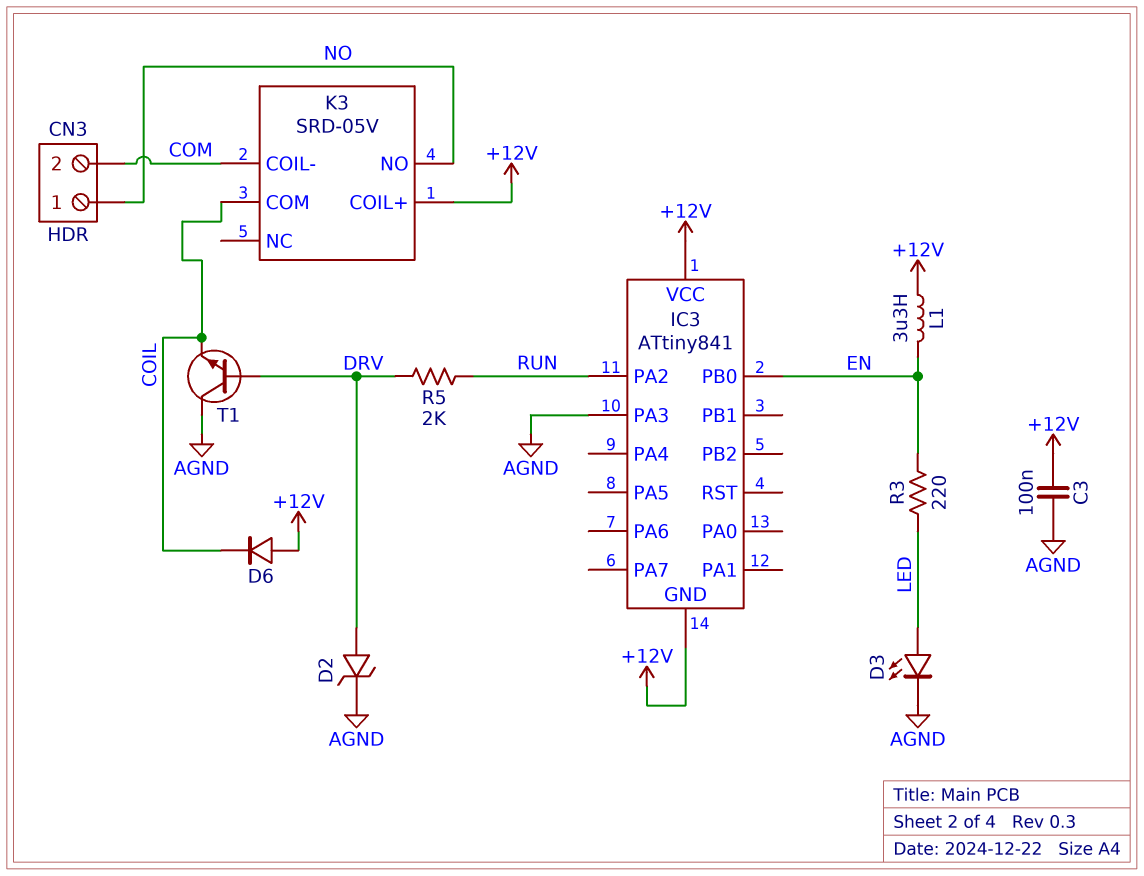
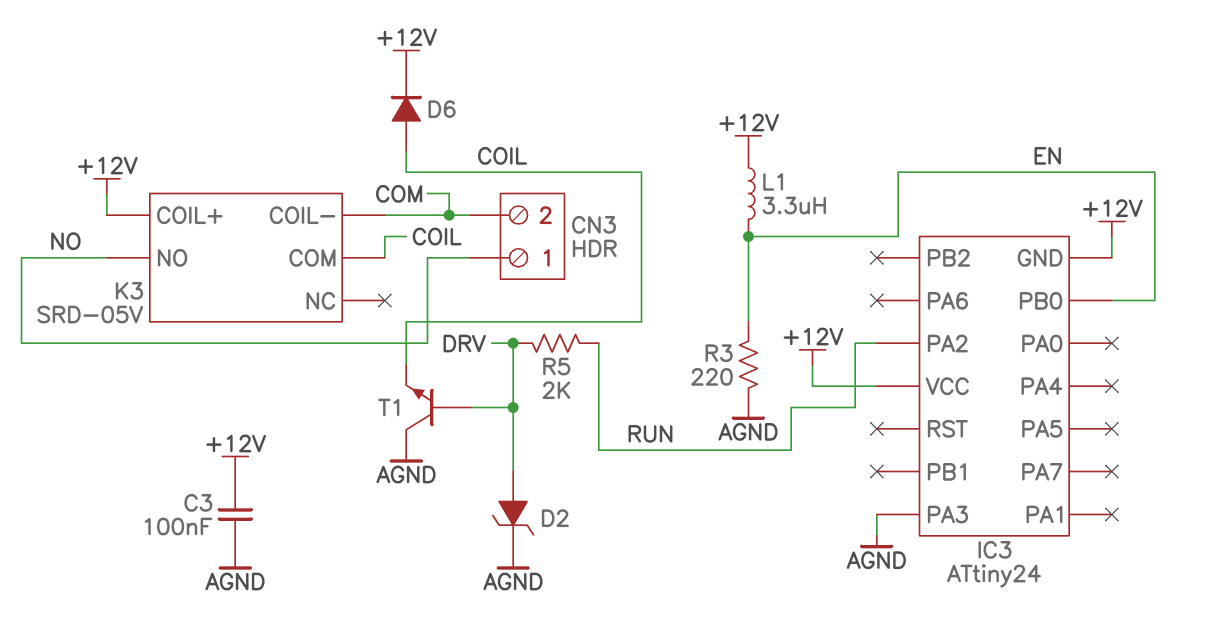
D3: LED (A LED, K AGND) -> none
D6: diode (A +12V, K COIL) -> diode (A COIL, K +12V)
IC3: ATtiny841 -> ATtiny24
R3: 220 (EN, LED) -> 220 (AGND, EN)

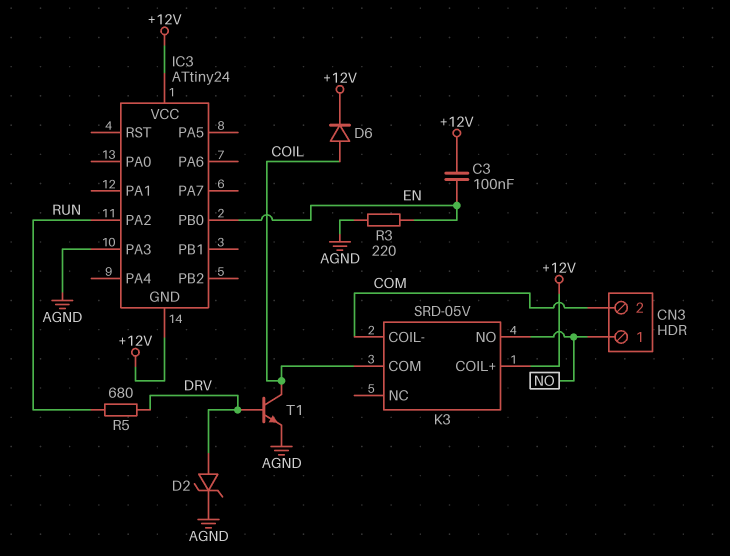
C3: 100nF (+12V, AGND) -> 100nF (+12V, EN)
L1: 3.3uH (+12V, EN) -> none
R5: 2k (DRV, RUN) -> 680 (DRV, RUN)
T1: NPN (B DRV, C AGND, E COIL) -> NPN (B DRV, C COIL, E AGND)

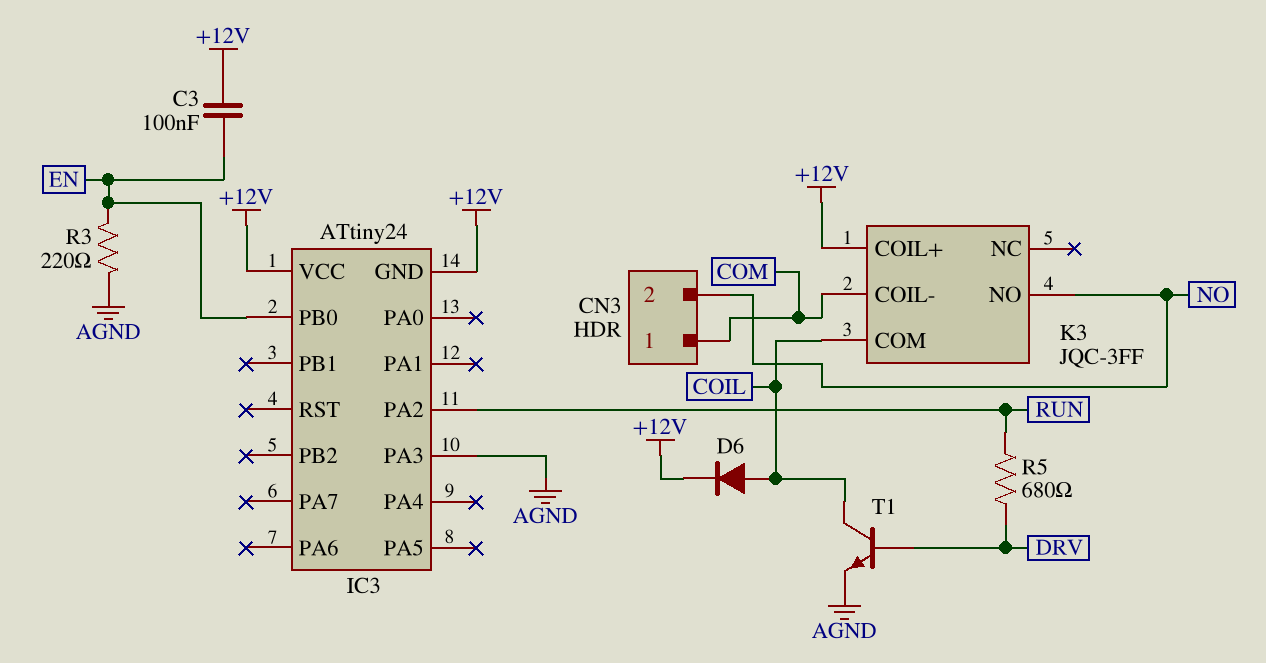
CN3 pin 1: NO -> COM
CN3 pin 2: COM -> NO
D2: zener (A DRV, K AGND) -> none
K3: SRD-05V -> JQC-3FF

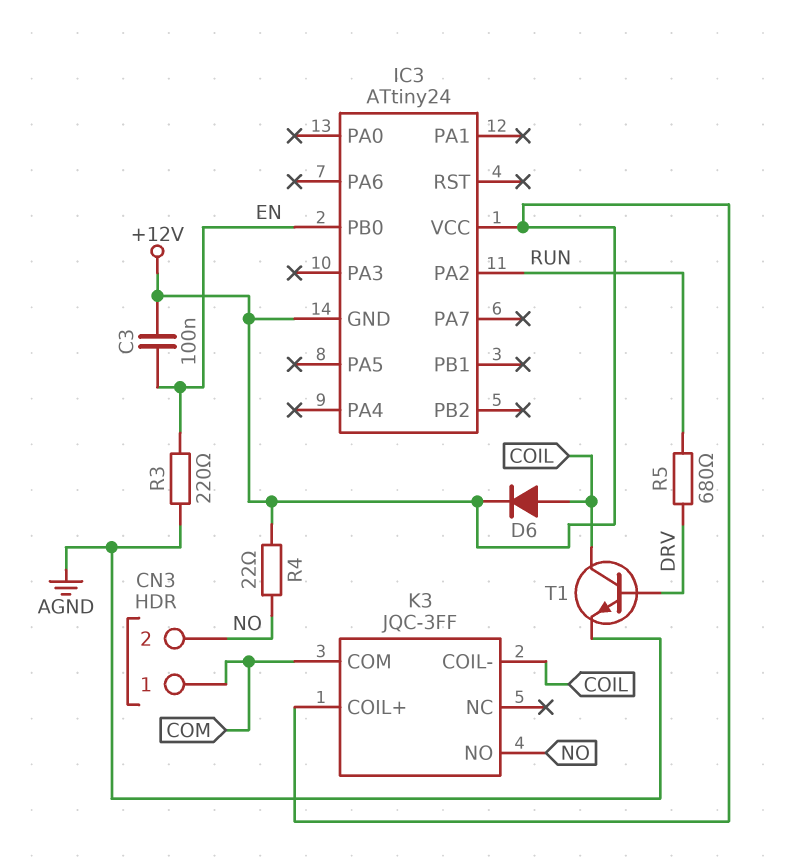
IC3 pin PA3: AGND -> none
K3 pin COIL-: COM -> COIL
K3 pin COM: COIL -> COM
R4: none -> 22 (+12V, NO)

